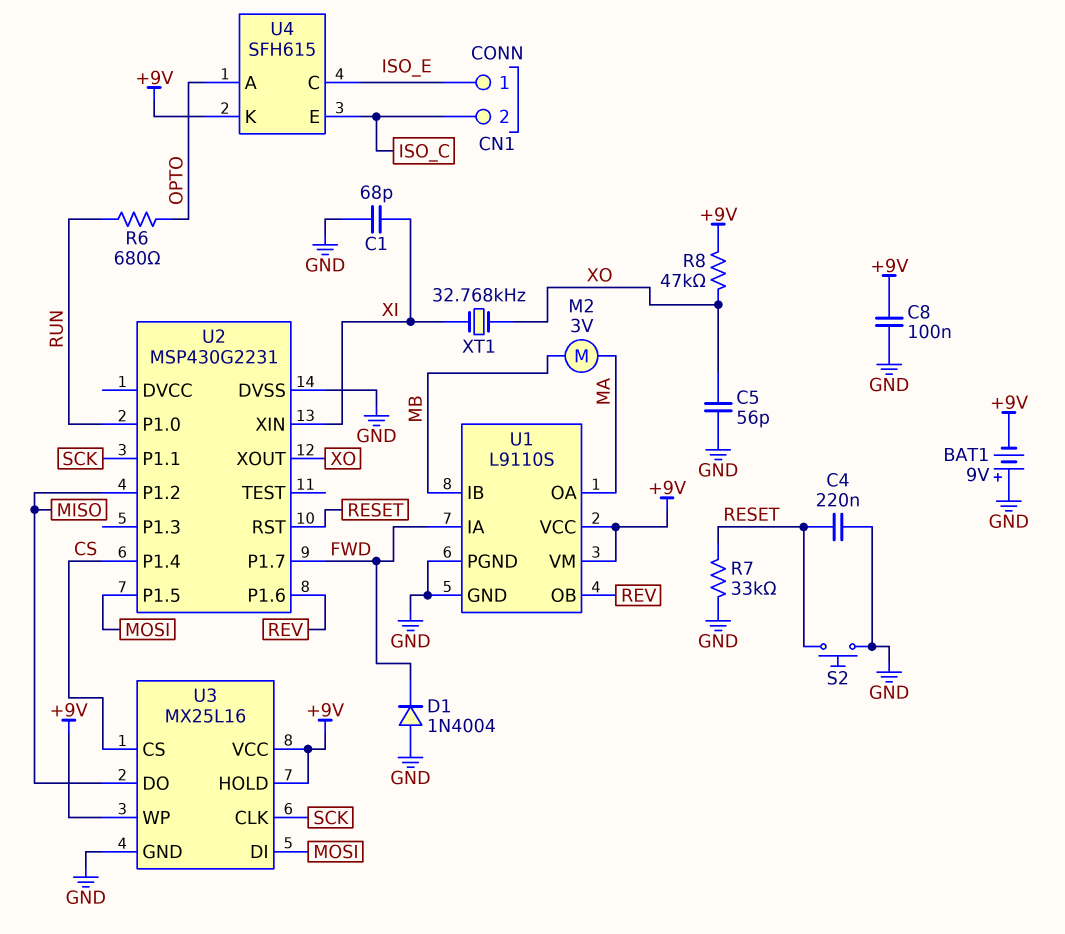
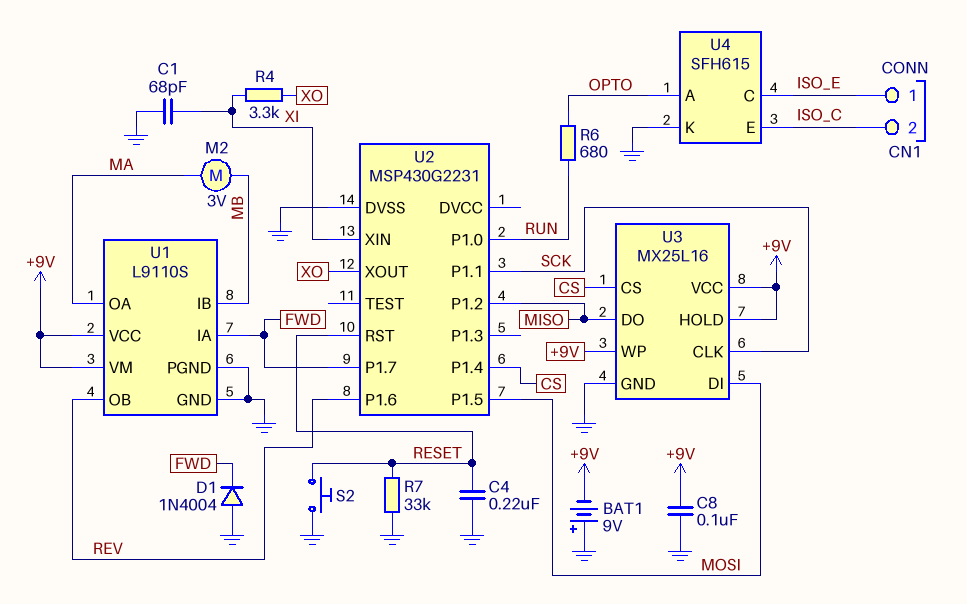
C5: 56pF (GND, XO) -> none
R4: none -> 3.3k (XI, XO)
R8: 47k (+9V, XO) -> none
U4 pin K: +9V -> GND
XT1: 32.768kHz (XI, XO) -> none

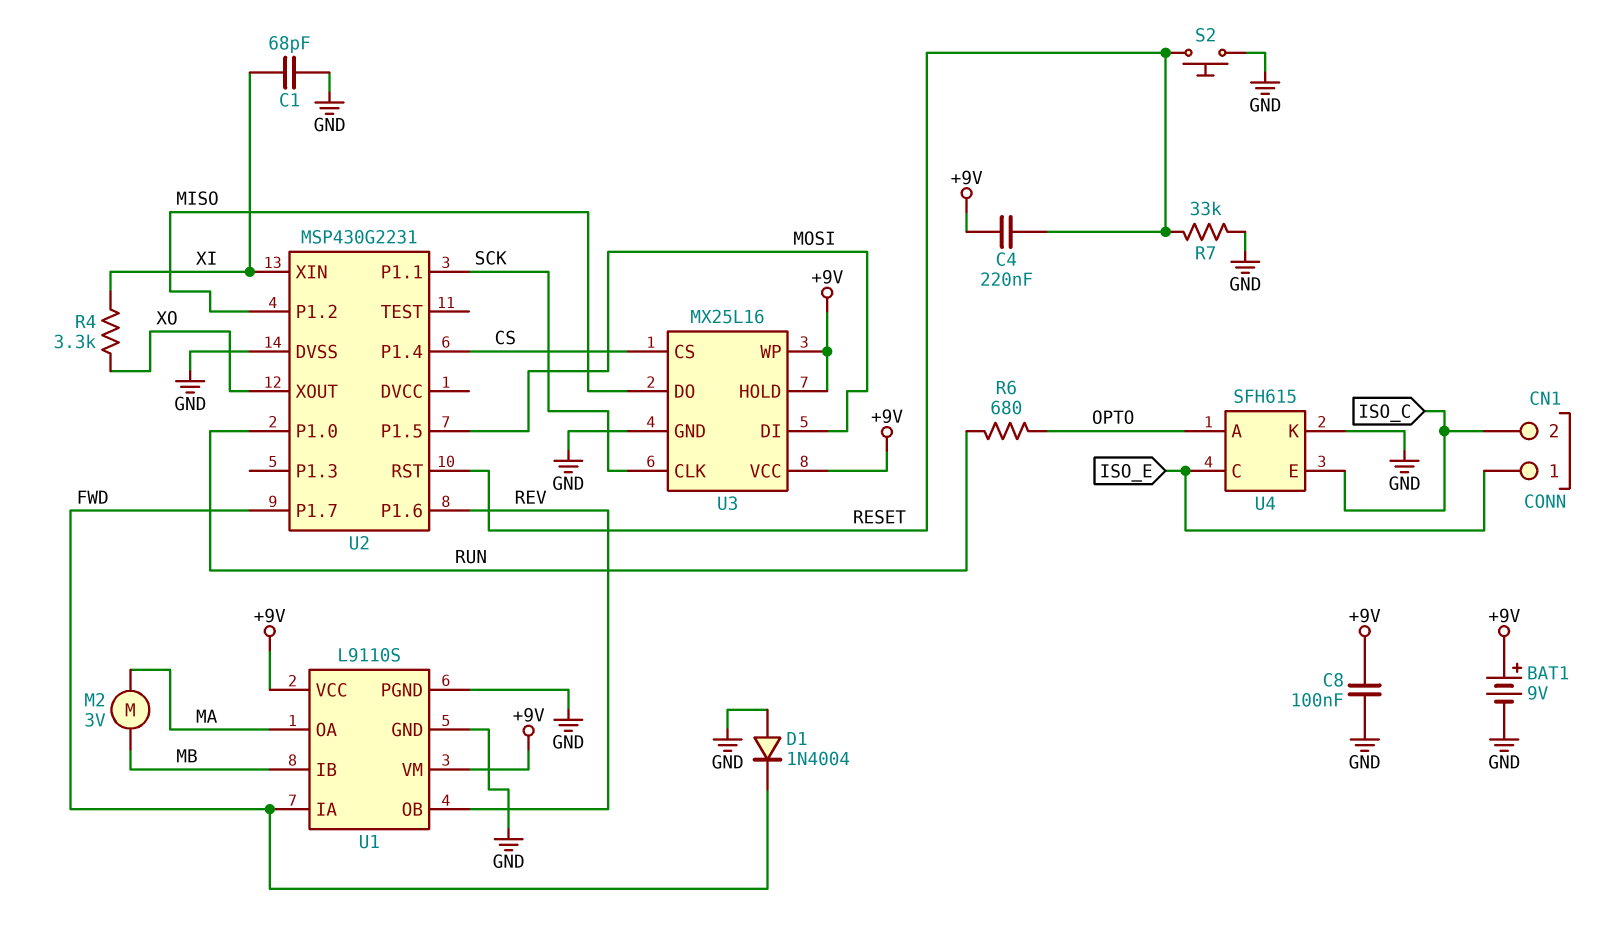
BAT1: 9V (plus GND, minus +9V) -> 9V (plus +9V, minus GND)
C4: 220nF (GND, RESET) -> 220nF (+9V, RESET)

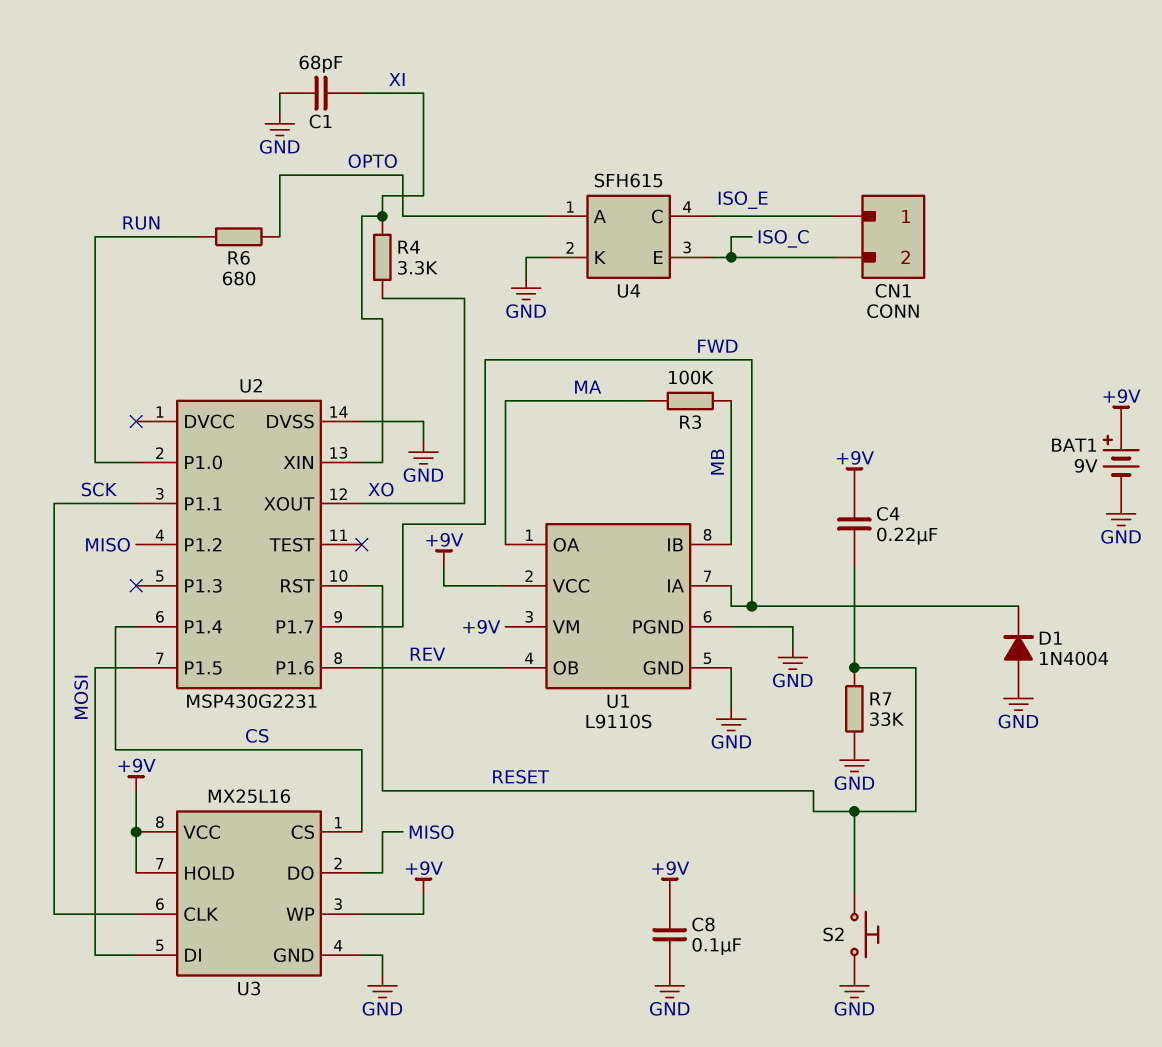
M2: motor 3V (MA, MB) -> none
R3: none -> 100k (MA, MB)

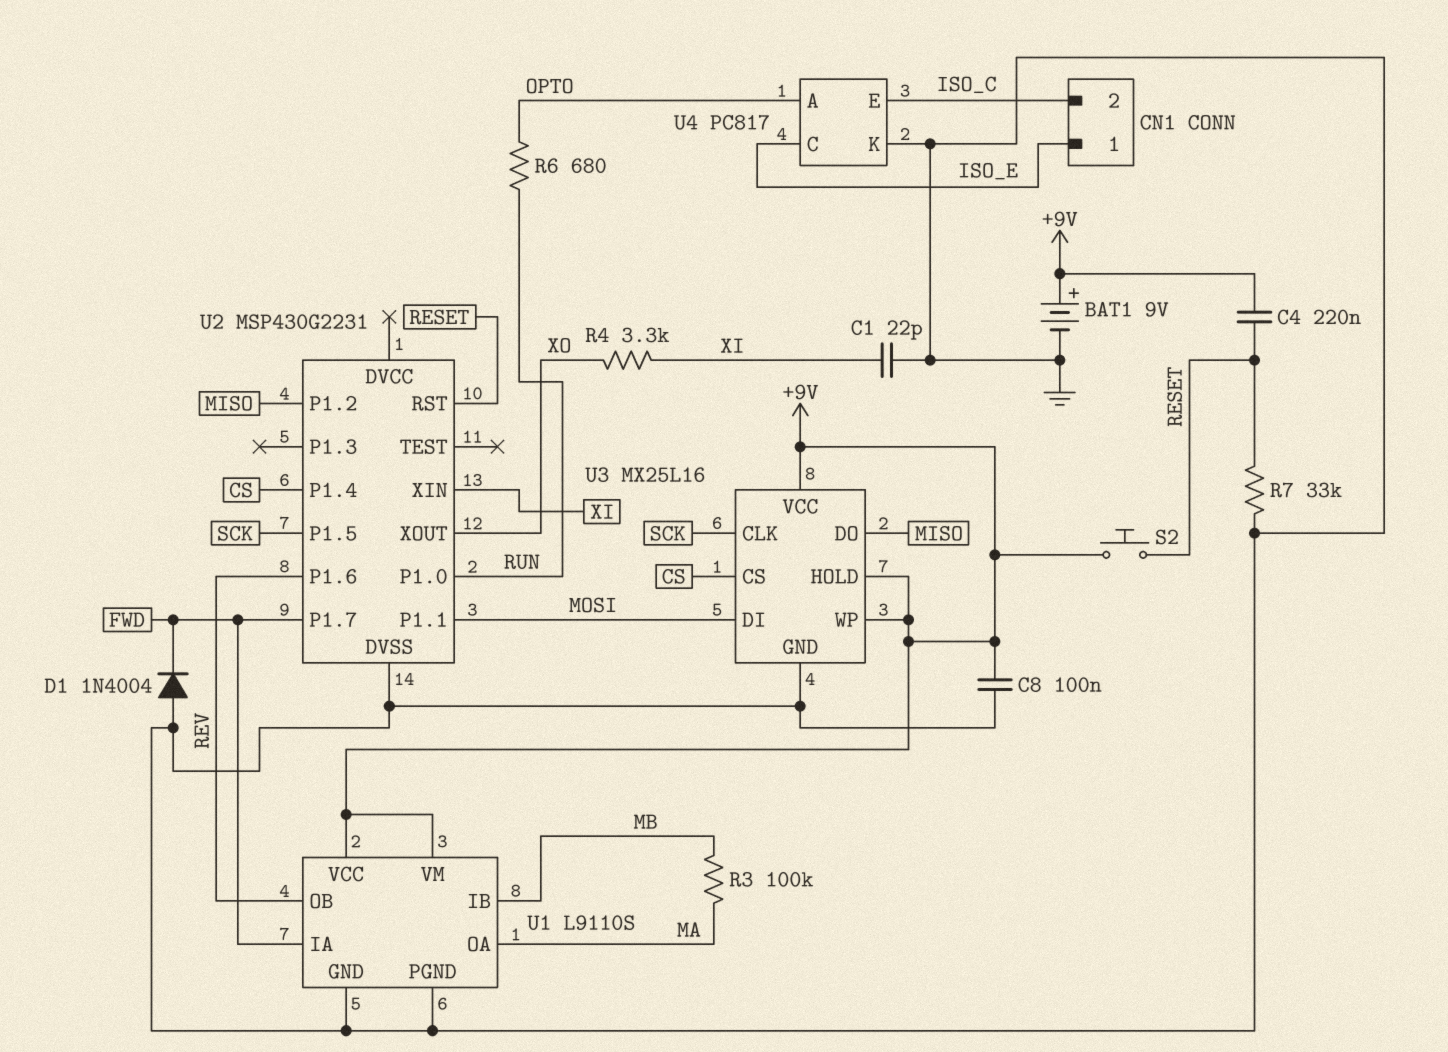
C1: 68pF (GND, XI) -> 22pF (GND, XI)
S2: button (GND, RESET) -> button (+9V, RESET)
U2 pin P1.1: SCK -> MOSI
U2 pin P1.5: MOSI -> SCK
U4: SFH615 -> PC817

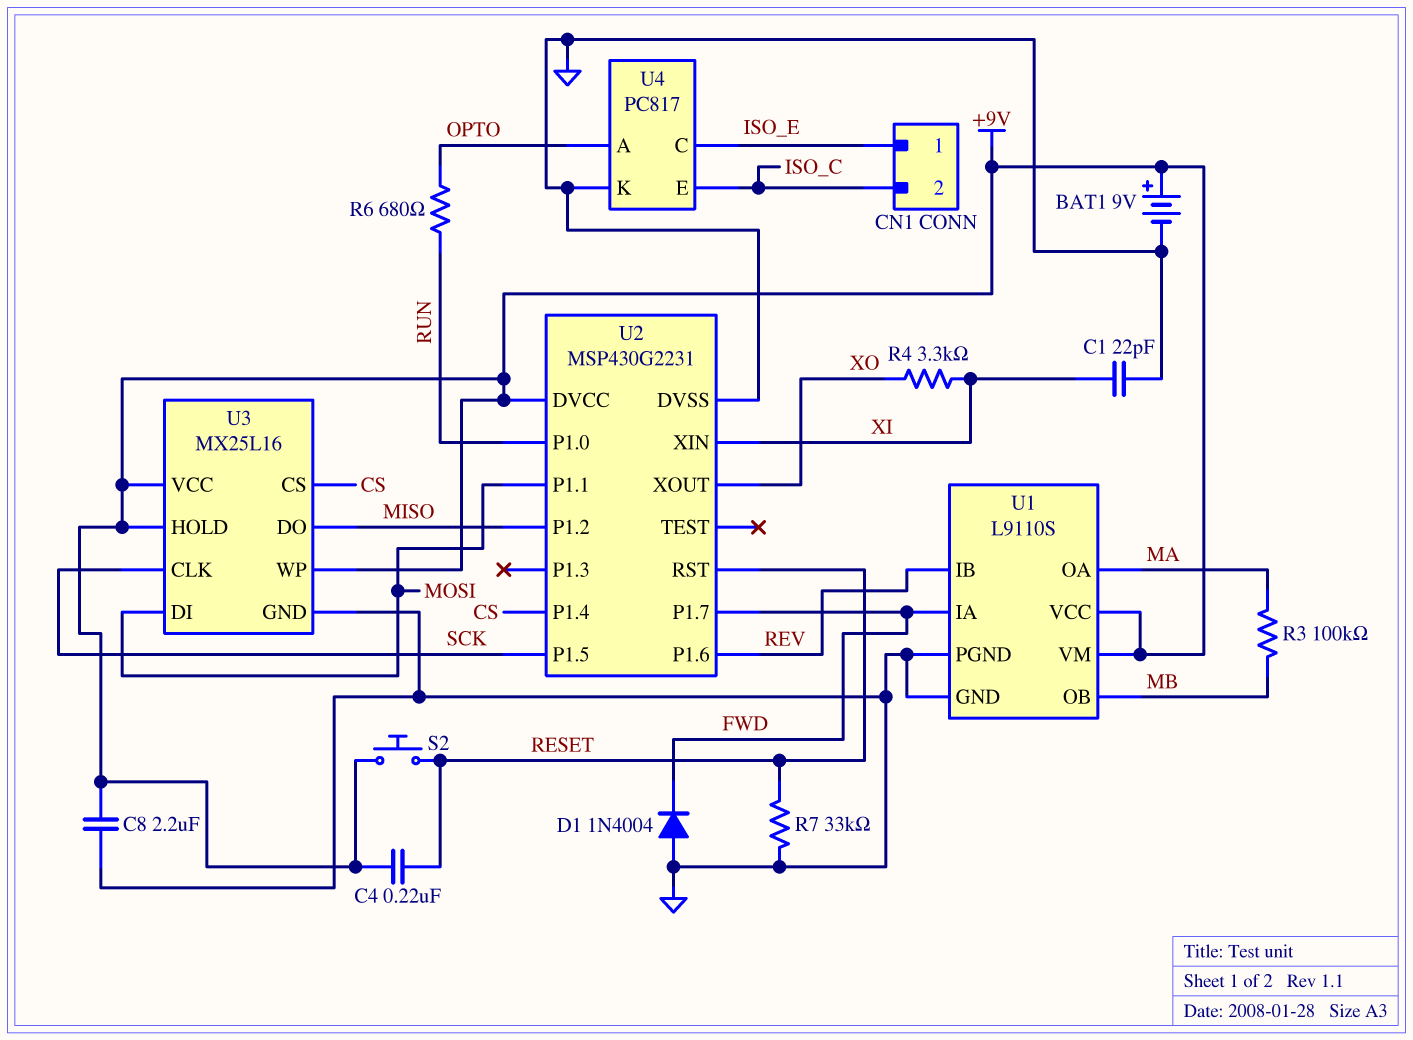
C8: 100nF (+9V, GND) -> 2.2uF (+9V, GND)
U1 pin IB: MB -> REV
U1 pin OB: REV -> MB
U2 pin DVCC: none -> +9V

